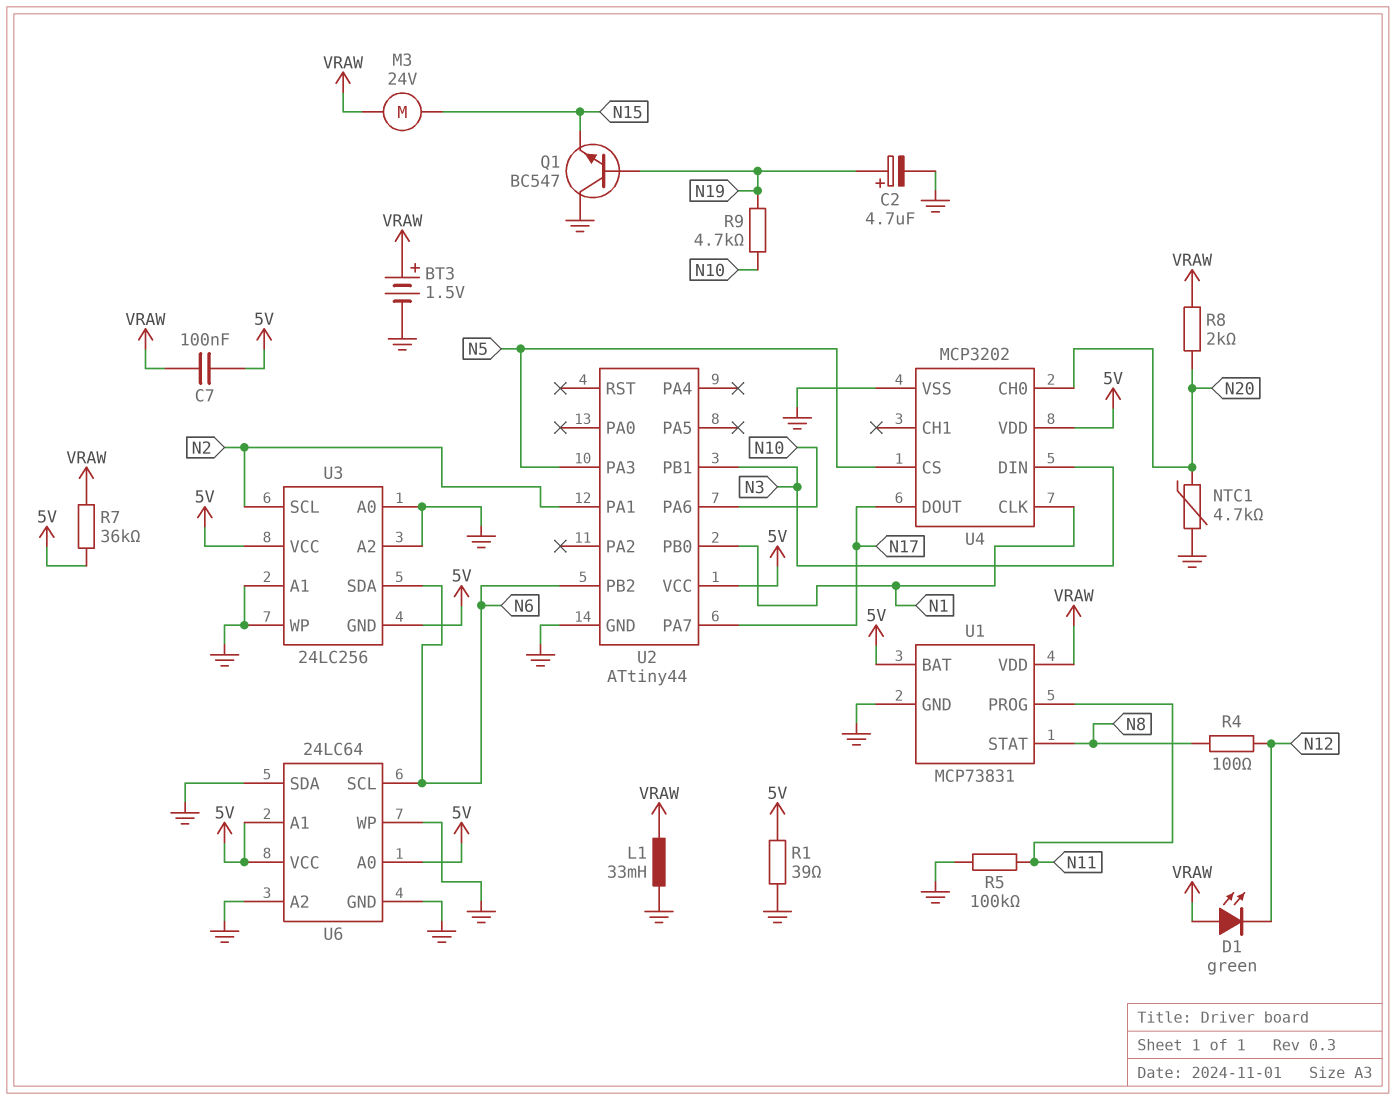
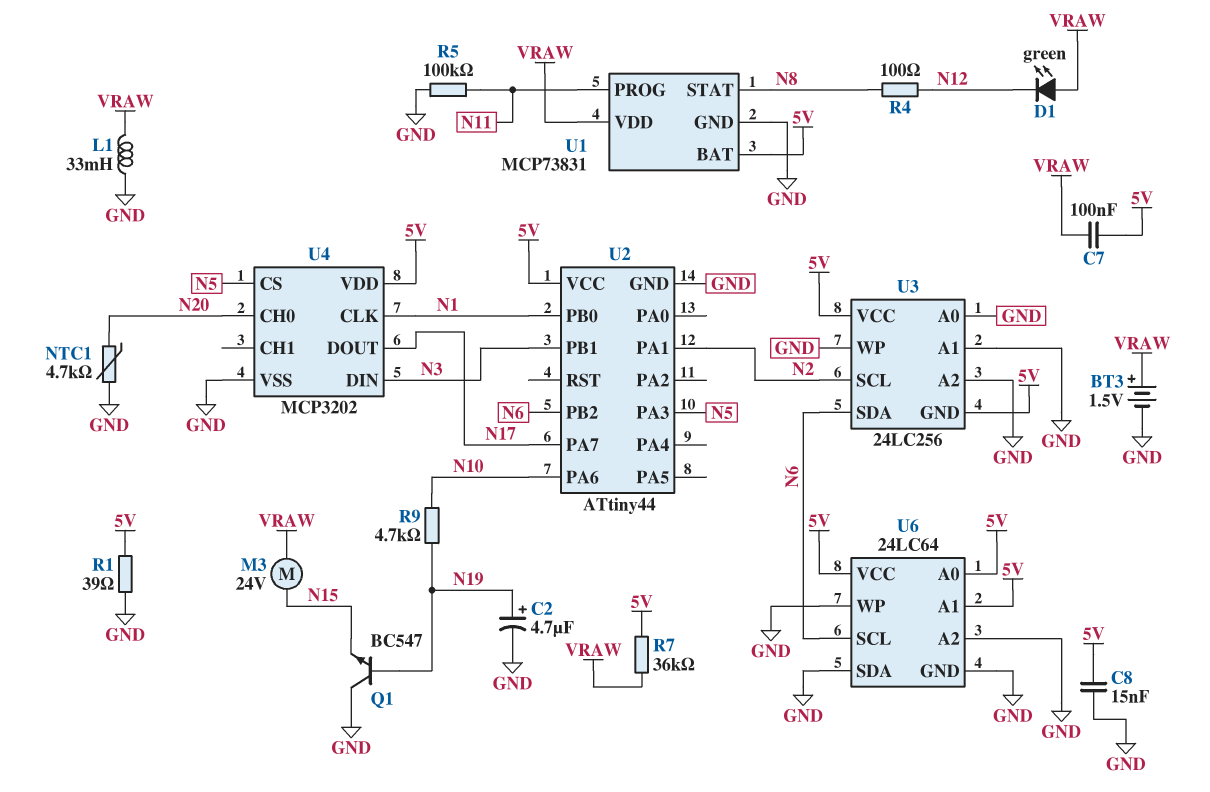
C8: none -> 15nF (5V, GND)
R8: 2k (N20, VRAW) -> none

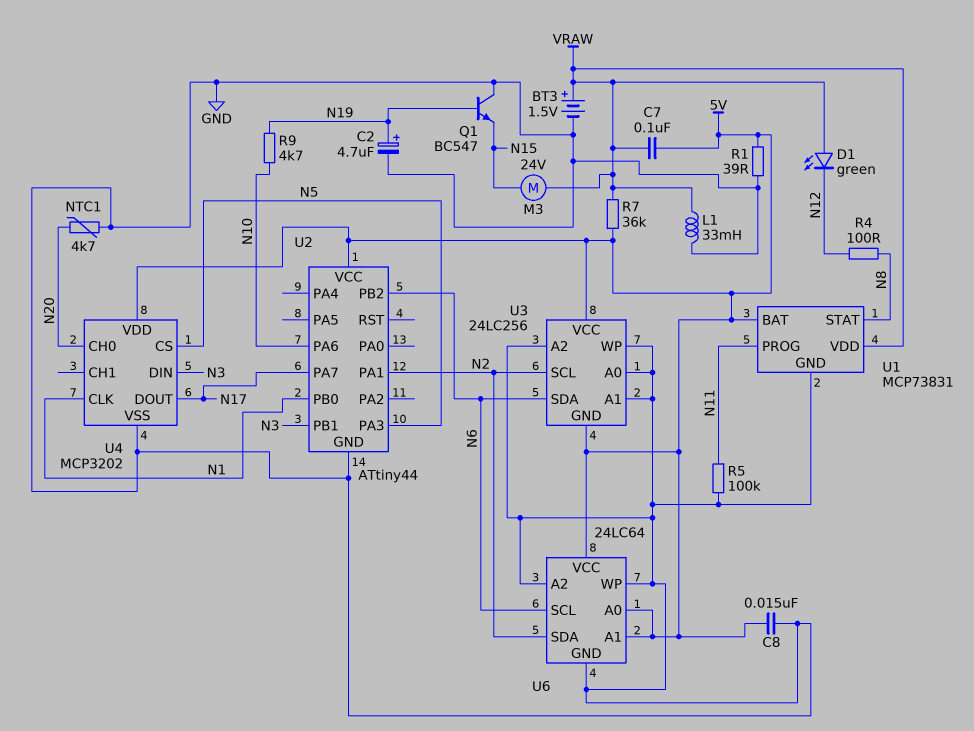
U6 pin SDA: GND -> N2

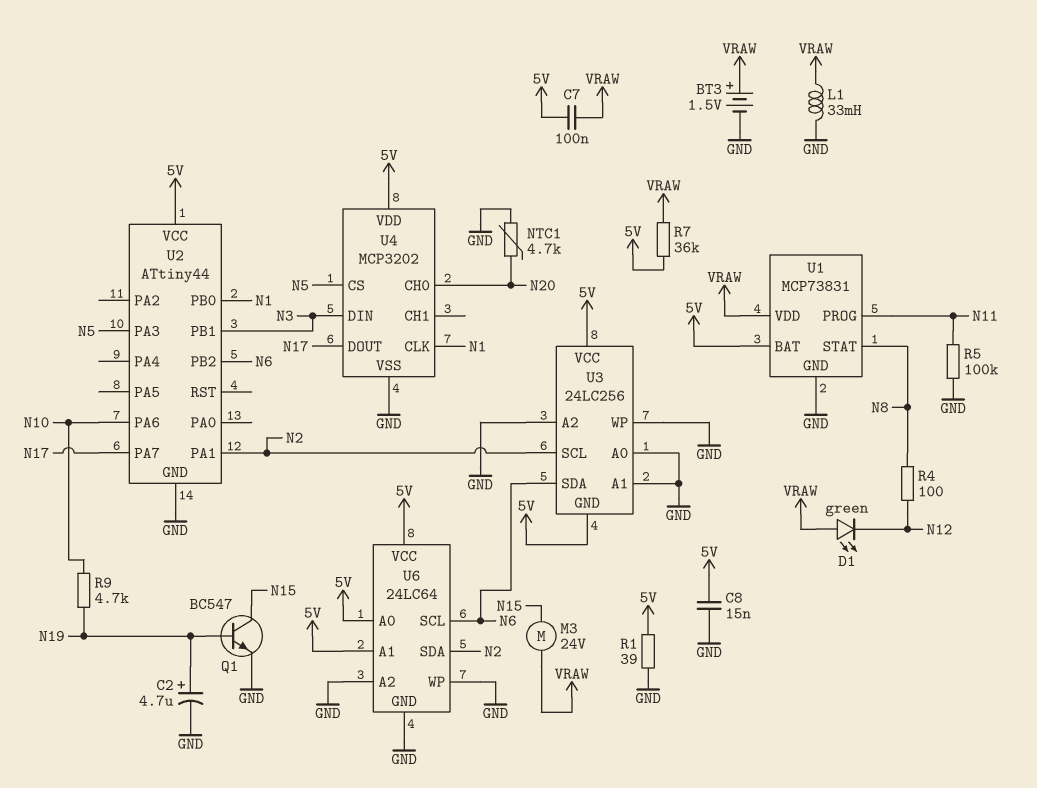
Q1: NPN BC547 (B N19, C GND, E N15) -> NPN BC547 (B N19, C N15, E GND)

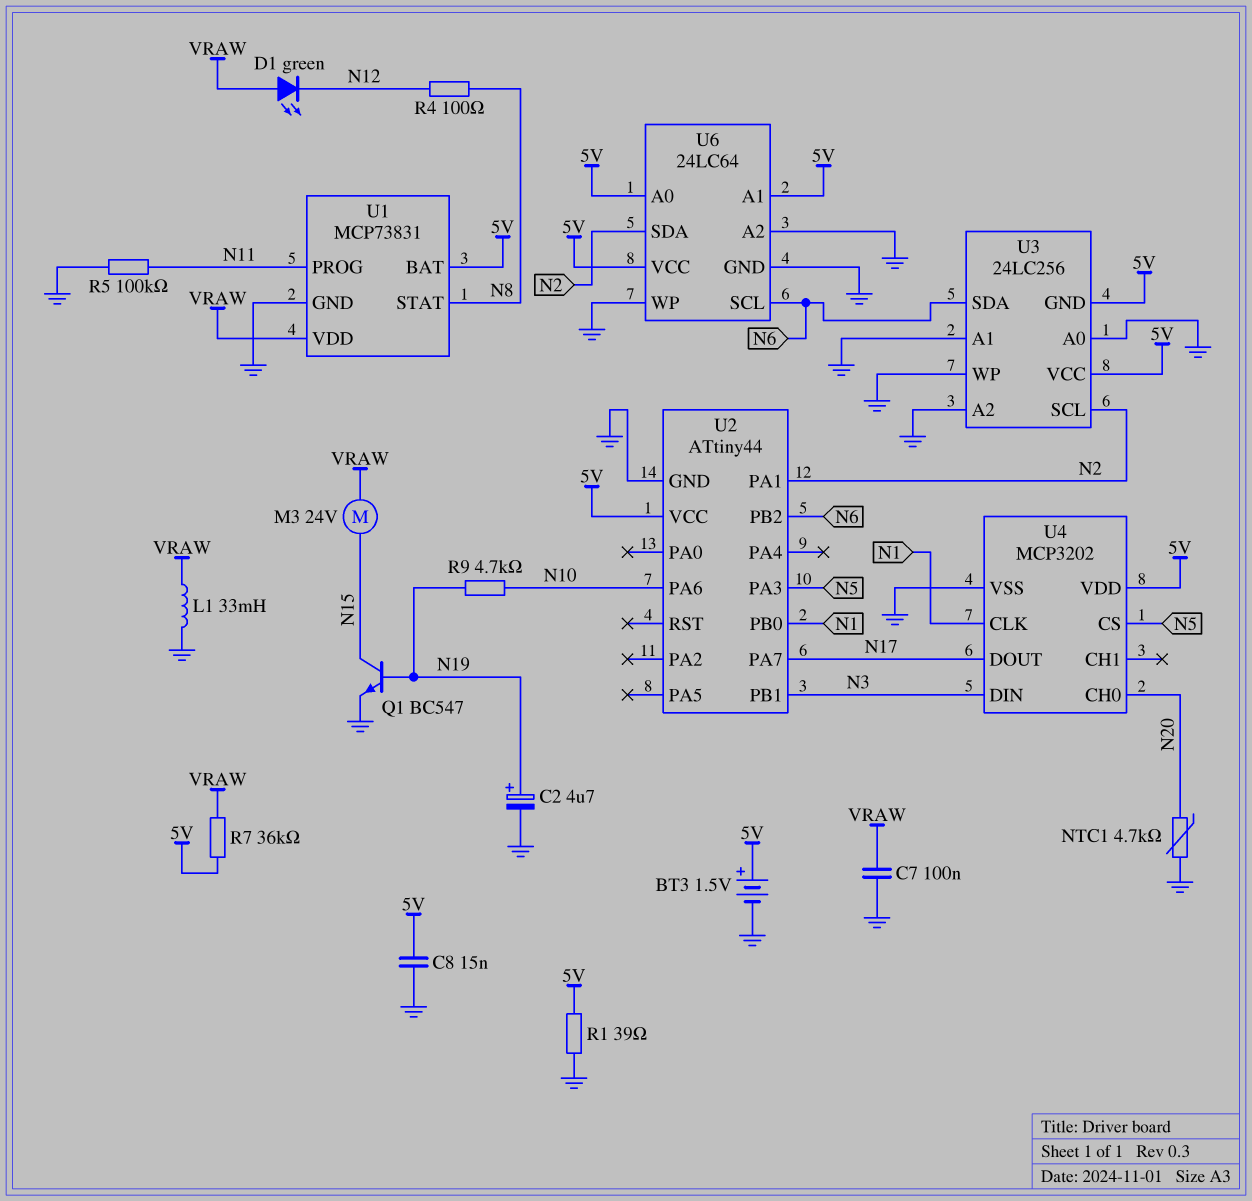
BT3: 1.5V (plus VRAW, minus GND) -> 1.5V (plus 5V, minus GND)
C7: 100nF (5V, VRAW) -> 100nF (GND, VRAW)

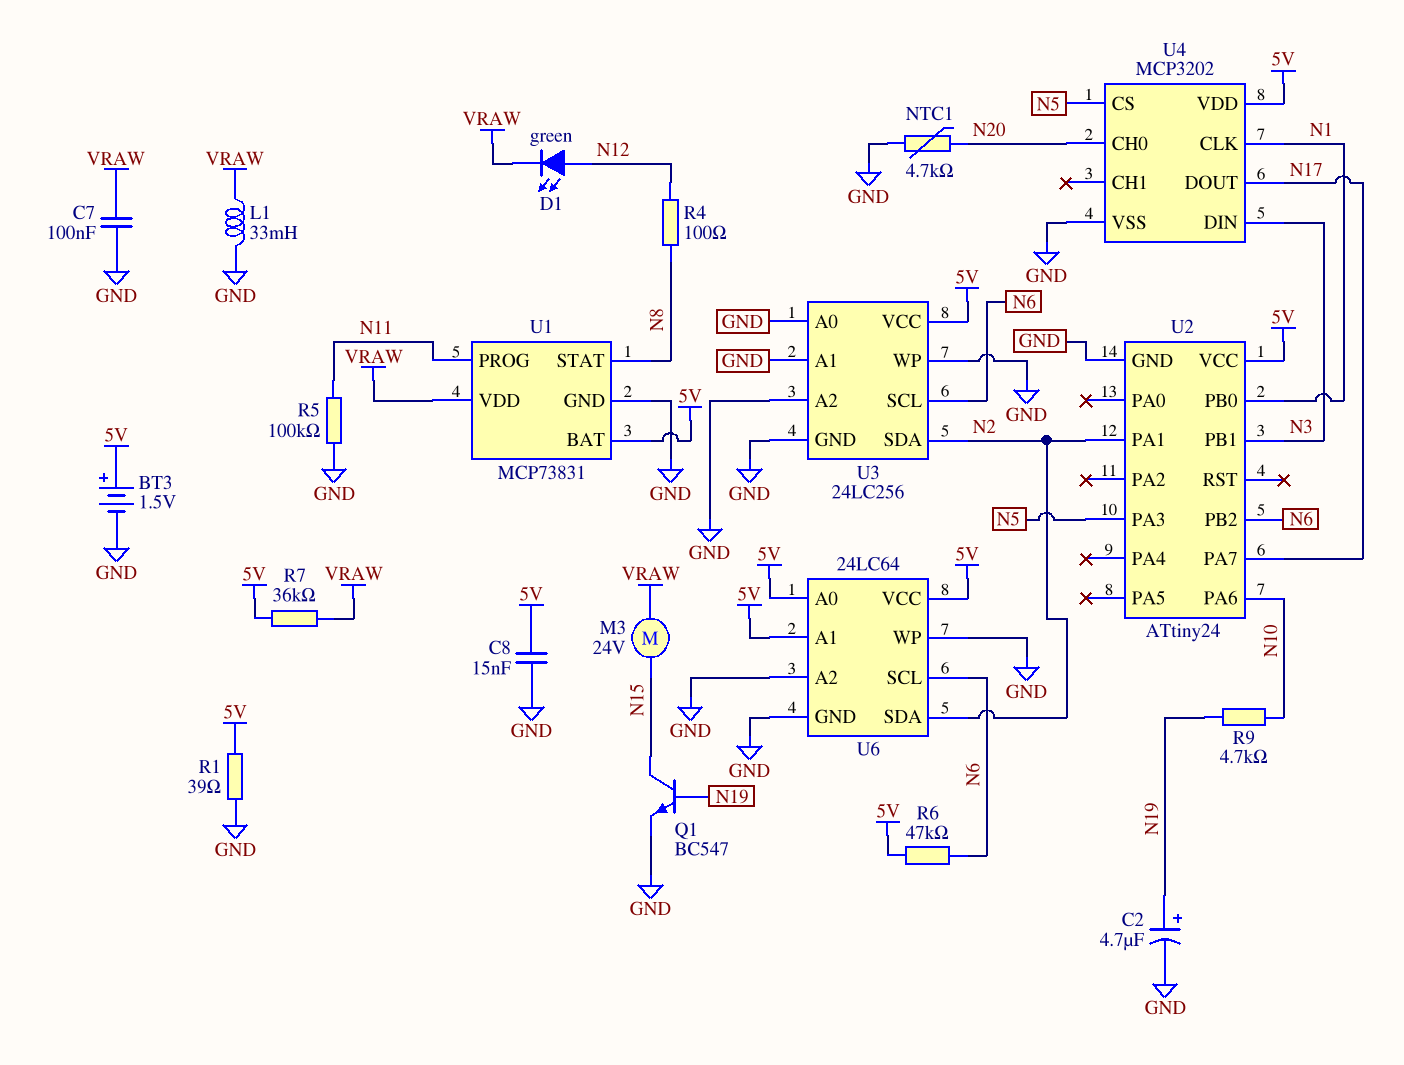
D1: LED green (A VRAW, K N12) -> LED green (A N12, K VRAW)
R6: none -> 47k (5V, N6)
U2: ATtiny44 -> ATtiny24
U3 pin GND: 5V -> GND
U3 pin SCL: N2 -> N6
U3 pin SDA: N6 -> N2

